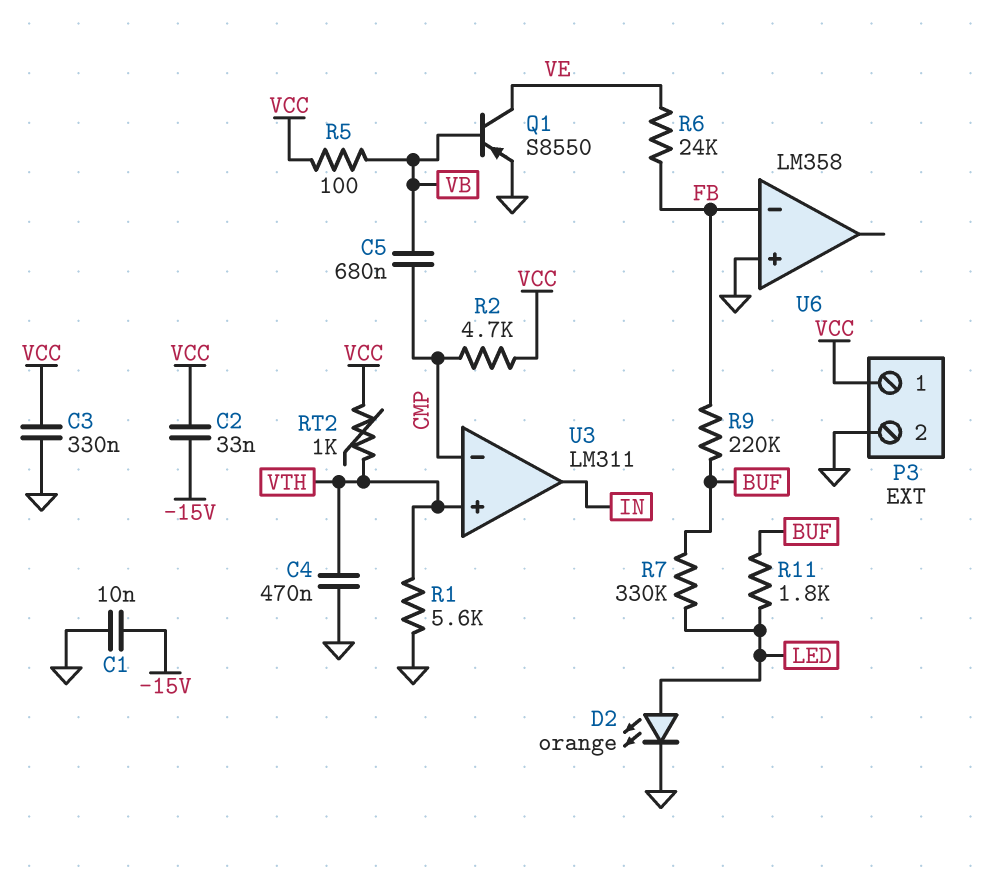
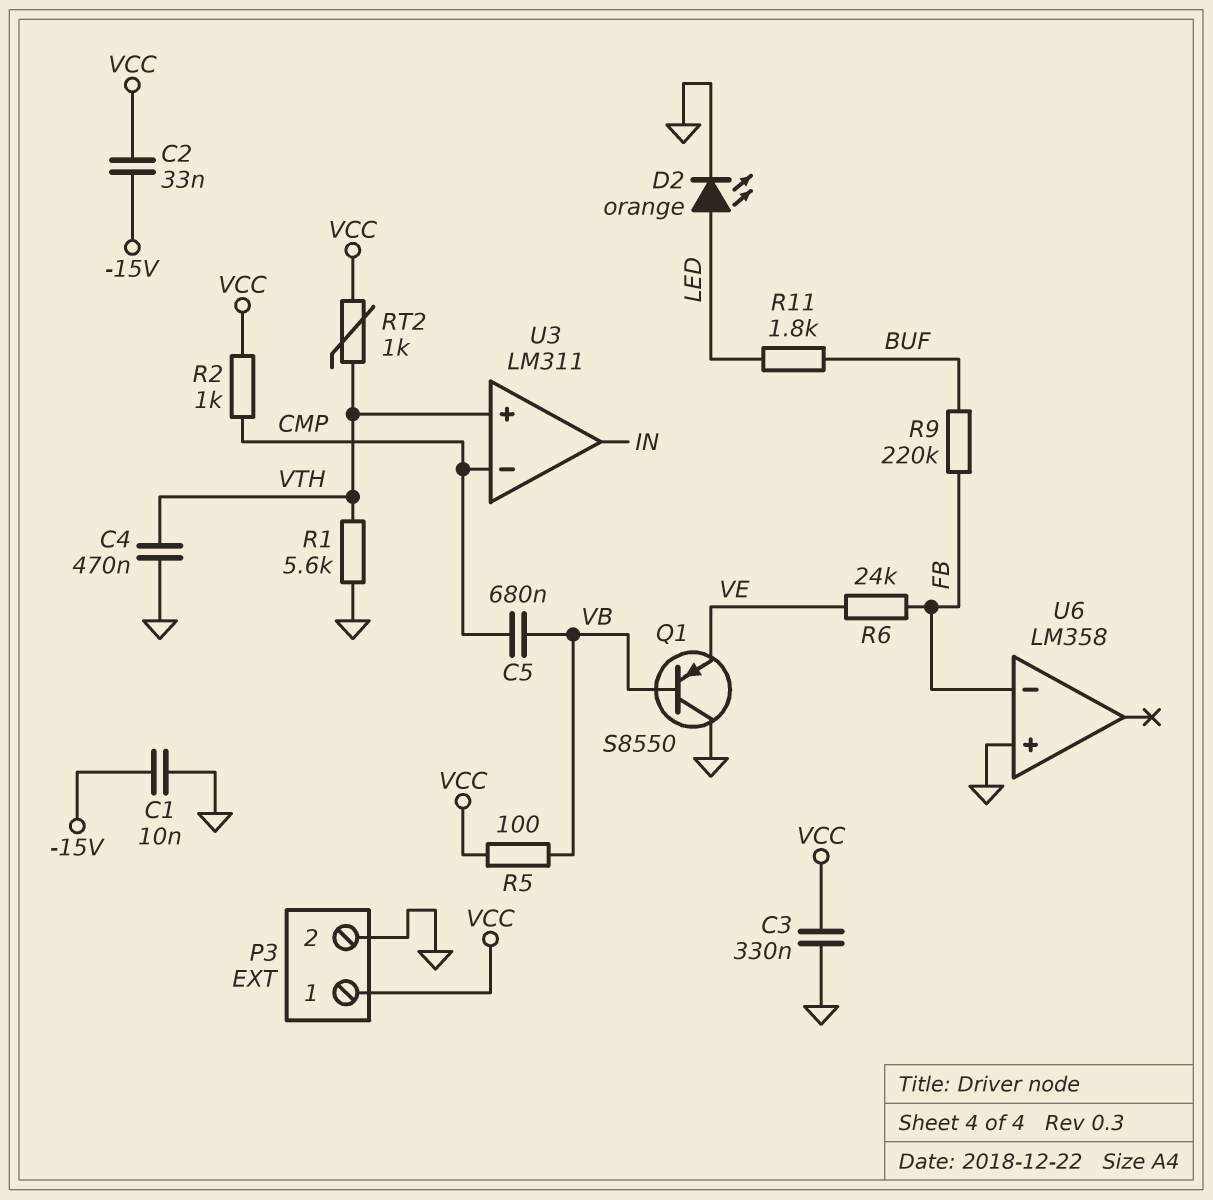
Q1: PNP S8550 (B VB, C VE, E GND) -> PNP S8550 (B VB, C GND, E VE)
R2: 4.7k (CMP, VCC) -> 1k (CMP, VCC)
R7: 330k (BUF, LED) -> none

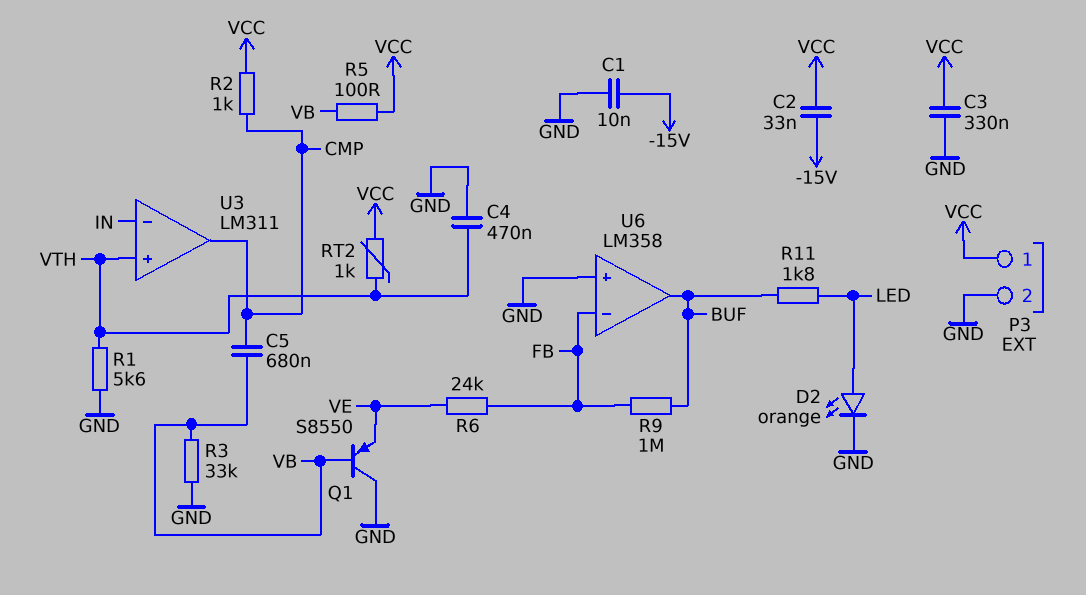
R3: none -> 33k (GND, VB)
R9: 220k (BUF, FB) -> 1M (BUF, FB)
U3 pin in-: CMP -> IN
U3 pin out: IN -> CMP
U6 pin out: none -> BUF

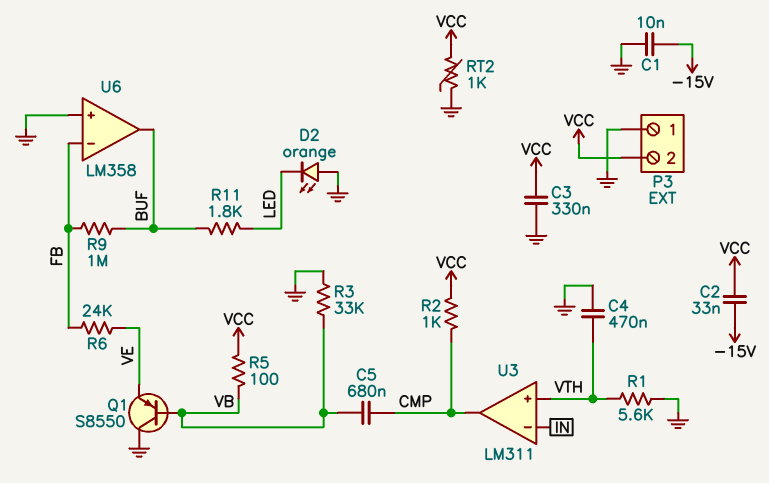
D2: LED orange (A LED, K GND) -> LED orange (A GND, K LED)
P3 pin 1: VCC -> GND
P3 pin 2: GND -> VCC
RT2: 1k (VCC, VTH) -> 1k (GND, VCC)

